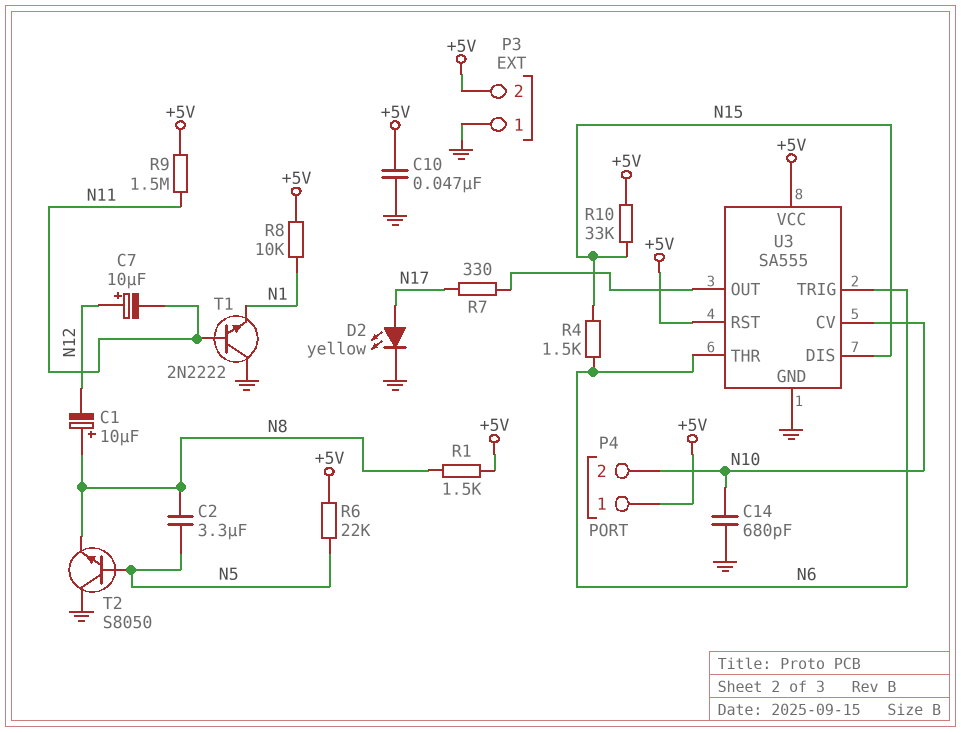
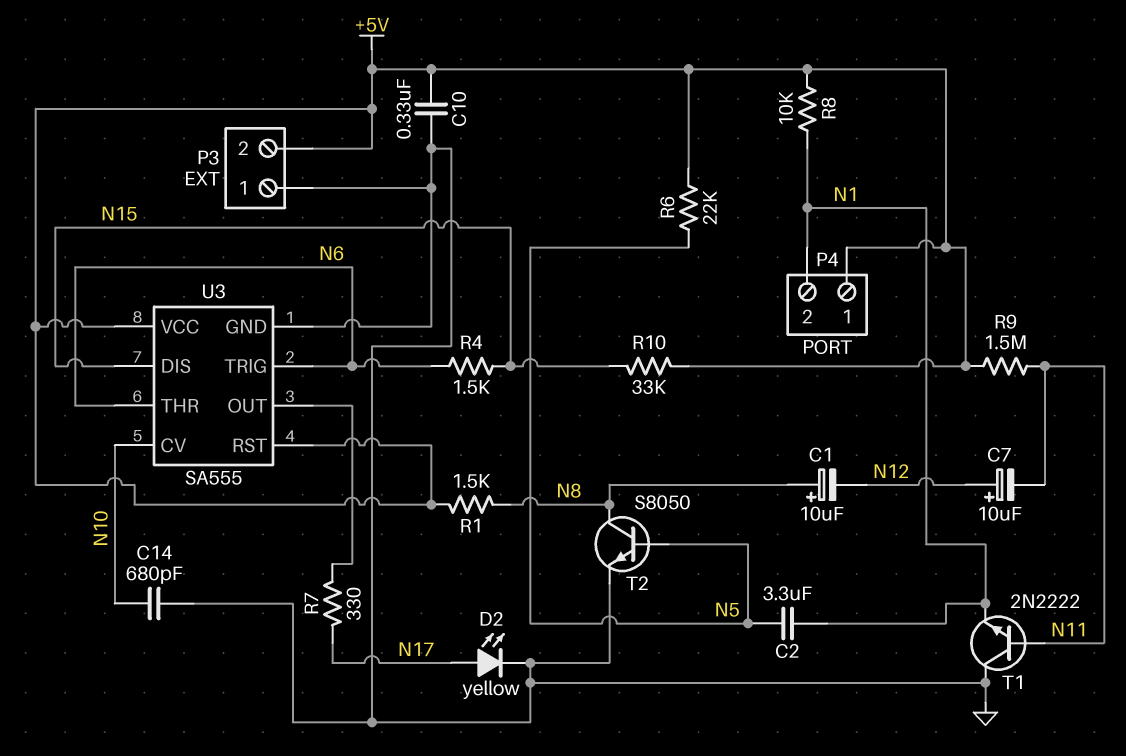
C2: 3.3uF (N5, N8) -> 3.3uF (N1, N5)
C10: 47nF (+5V, GND) -> 330nF (+5V, GND)
P4 pin 2: N10 -> N1
T2: NPN S8050 (B N5, C GND, E N8) -> NPN S8050 (B N5, C N8, E GND)

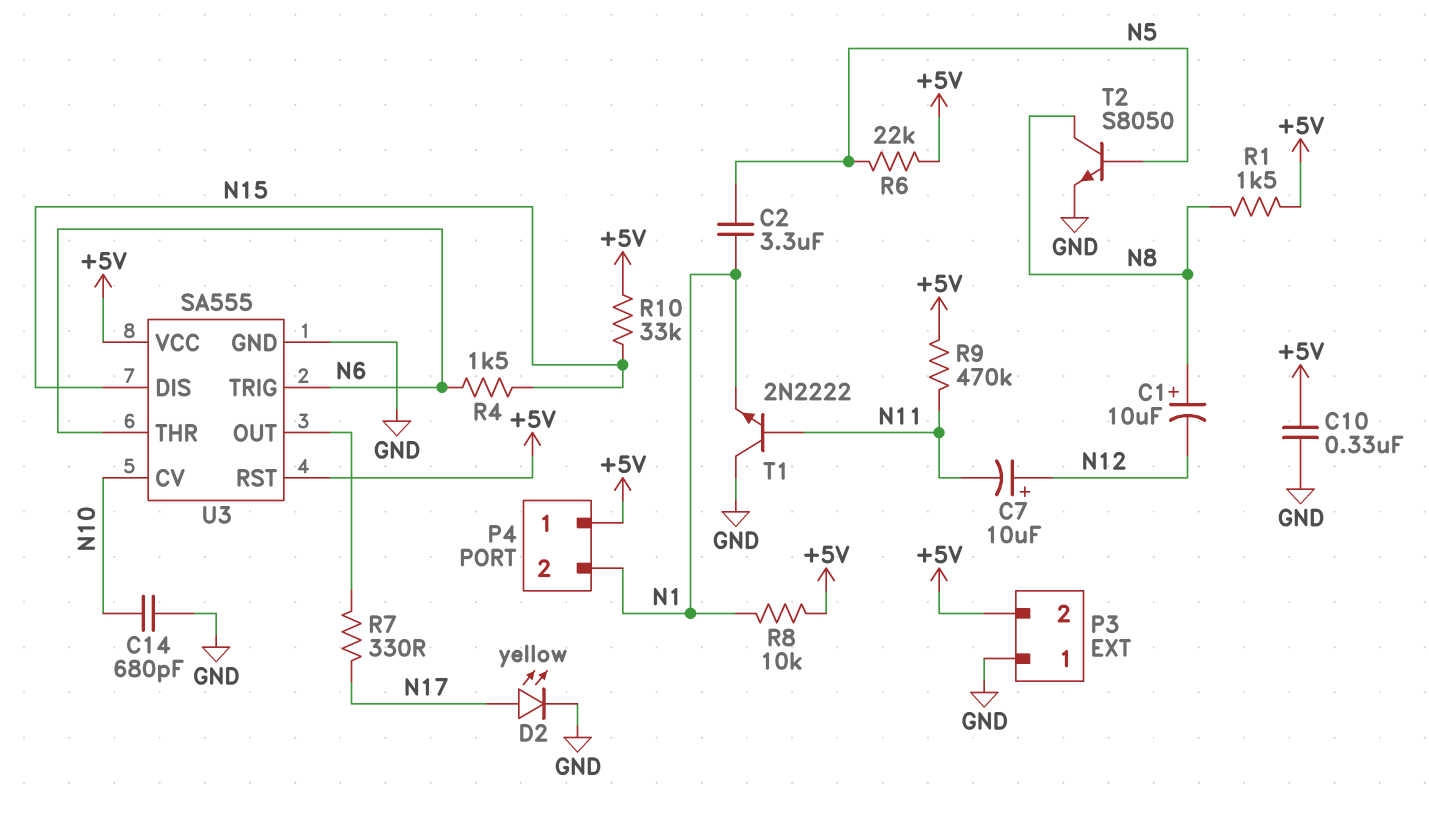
R9: 1.5M (+5V, N11) -> 470k (+5V, N11)

